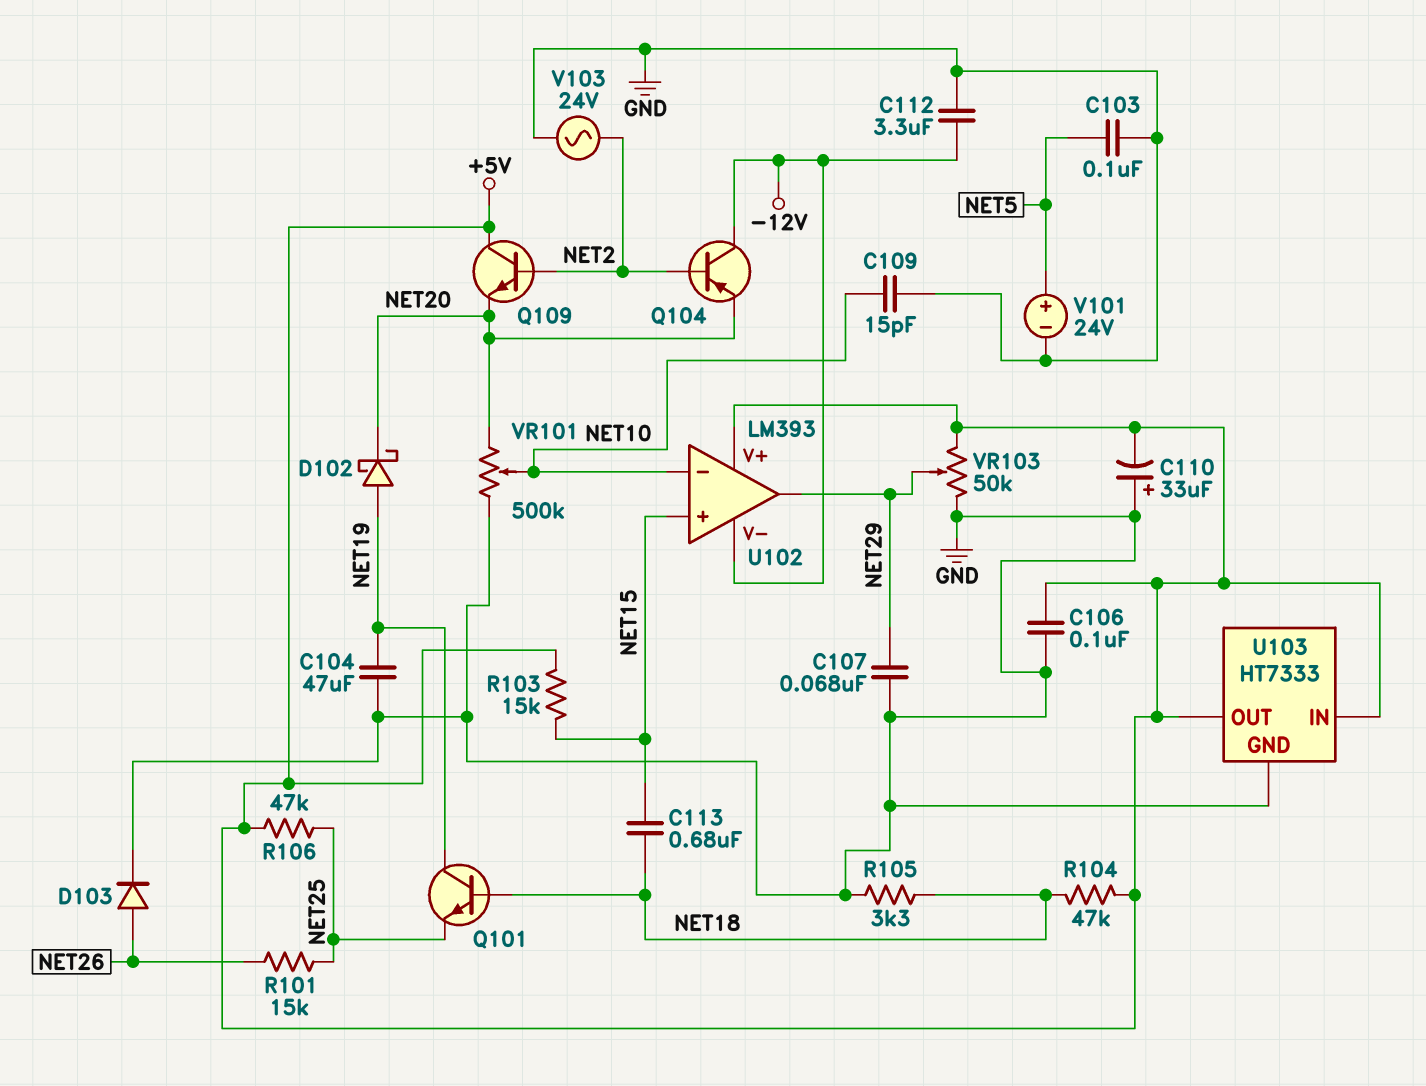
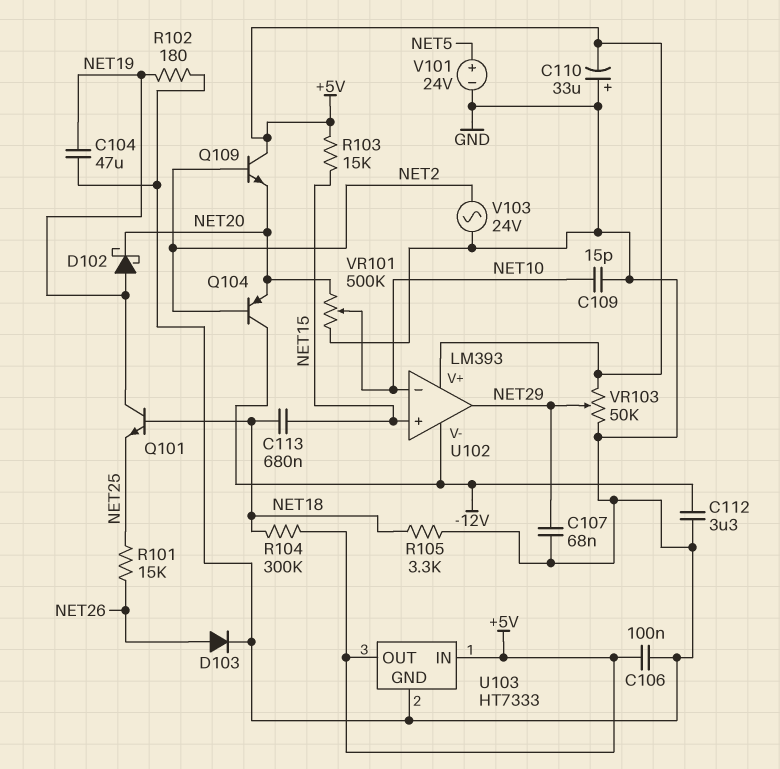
C103: 100nF (GND, NET5) -> none
R102: none -> 180 (GND, NET19)
R104: 47k (+5V, NET18) -> 300k (+5V, NET18)
R106: 47k (+5V, NET25) -> none

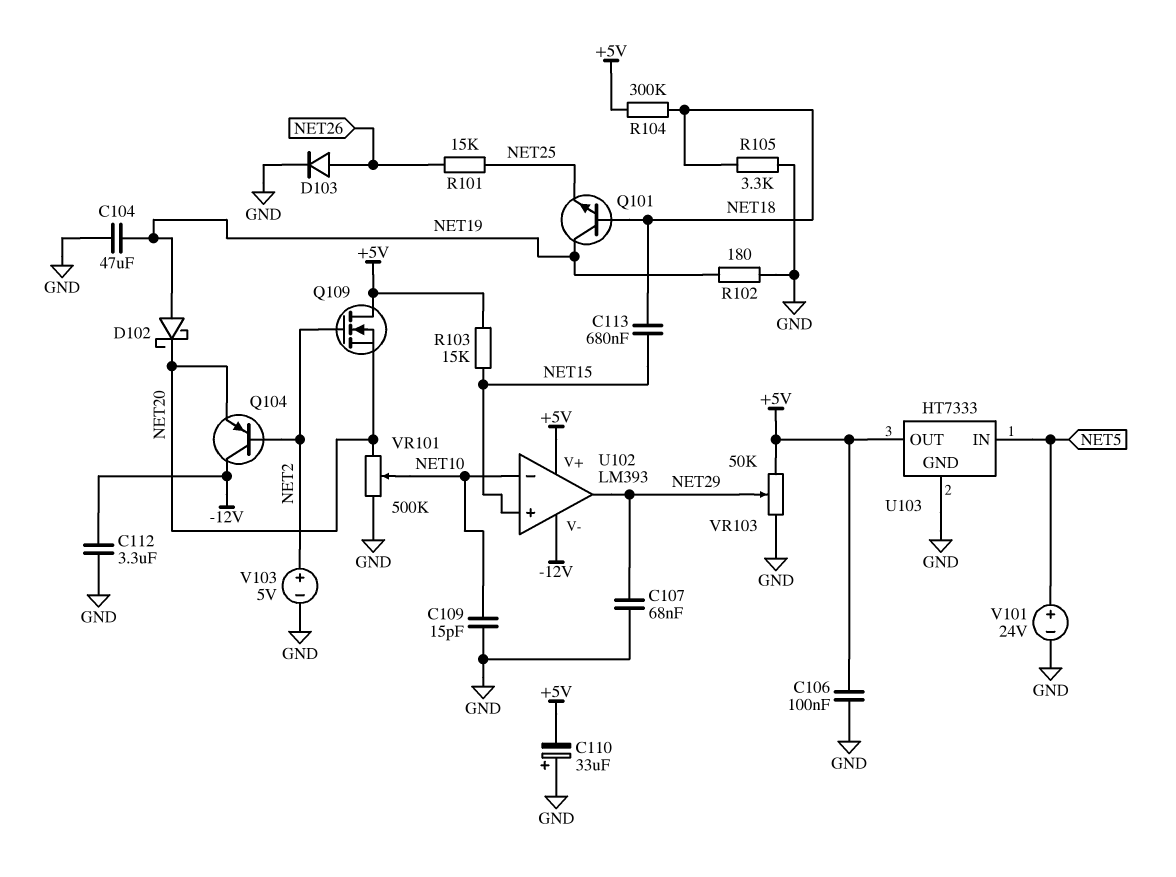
Q109: NPN (B NET2, C +5V, E NET20) -> NMOS (G NET2, D +5V, S NET20)
U103 pin IN: +5V -> NET5
V103: AC 24V (GND, NET2) -> 5V (plus NET2, minus GND)

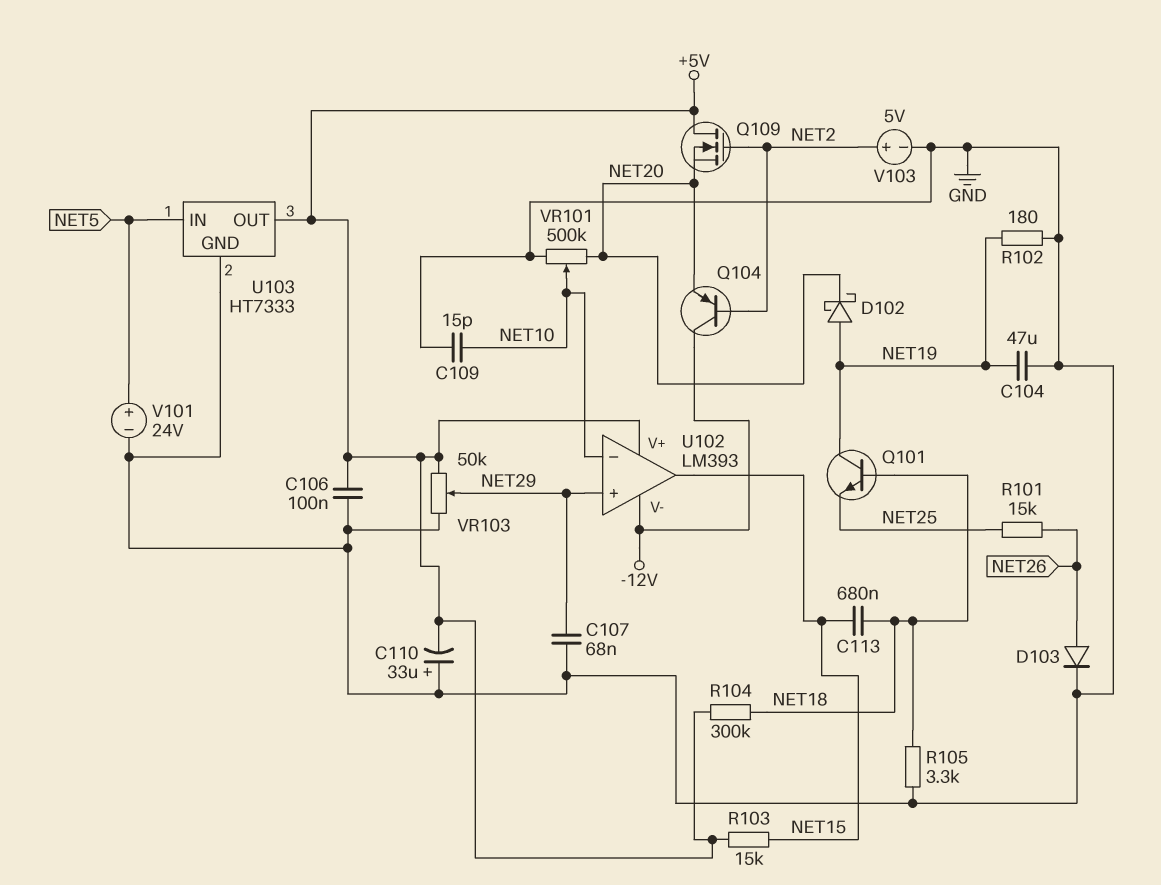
C112: 3.3uF (-12V, GND) -> none
U102 pin in+: NET15 -> NET29
U102 pin out: NET29 -> NET15

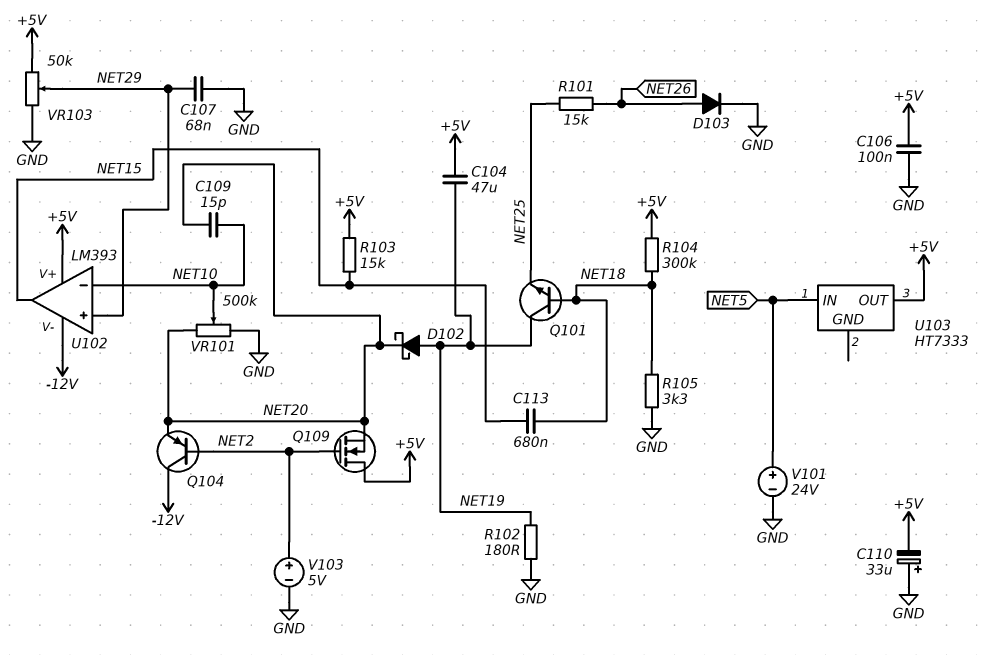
C104: 47uF (GND, NET19) -> 47uF (+5V, NET19)
C109: 15pF (GND, NET10) -> 15pF (NET10, NET20)
U103 pin GND: GND -> none

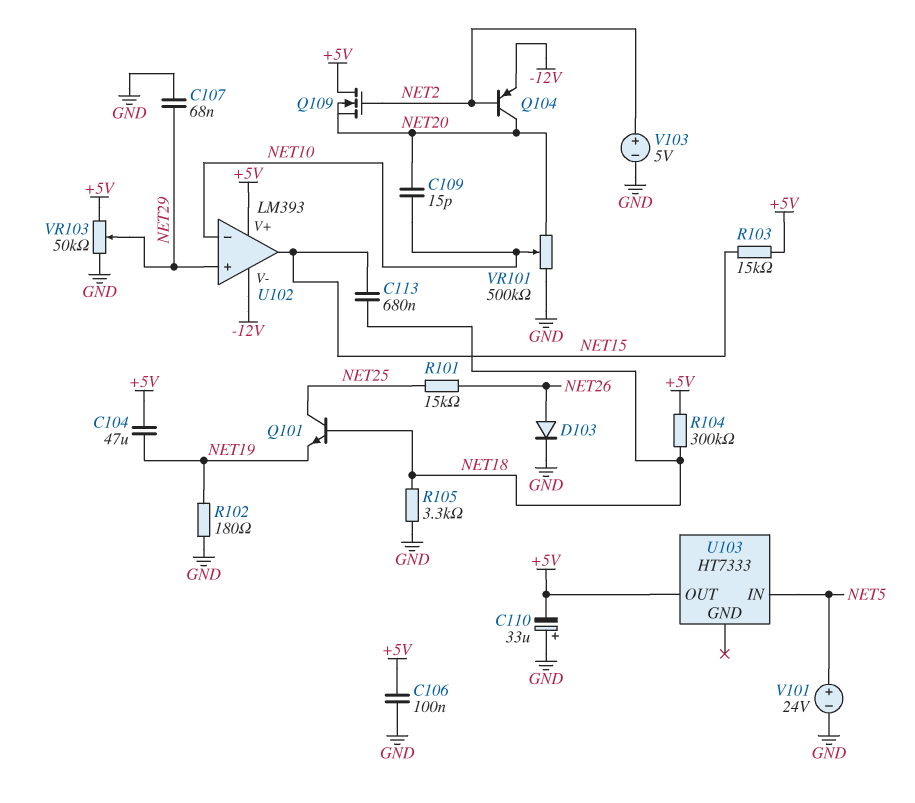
D102: schottky (A NET19, K NET20) -> none
Q101: NPN (B NET18, C NET19, E NET25) -> NPN (B NET18, C NET25, E NET19)
Q104: PNP (B NET2, C -12V, E NET20) -> PNP (B NET2, C NET20, E -12V)

